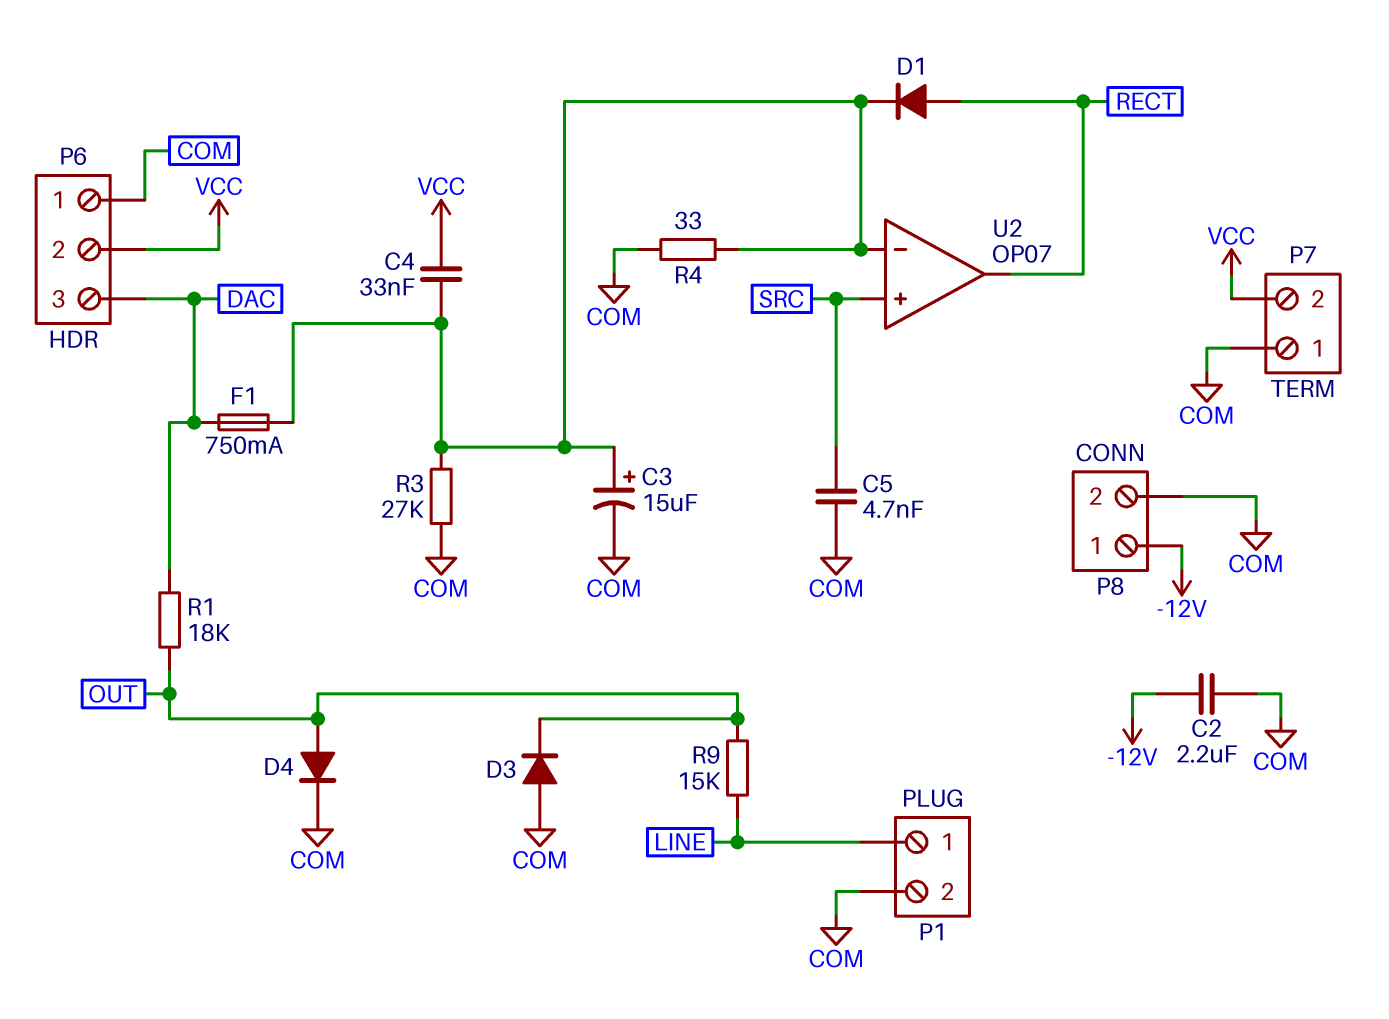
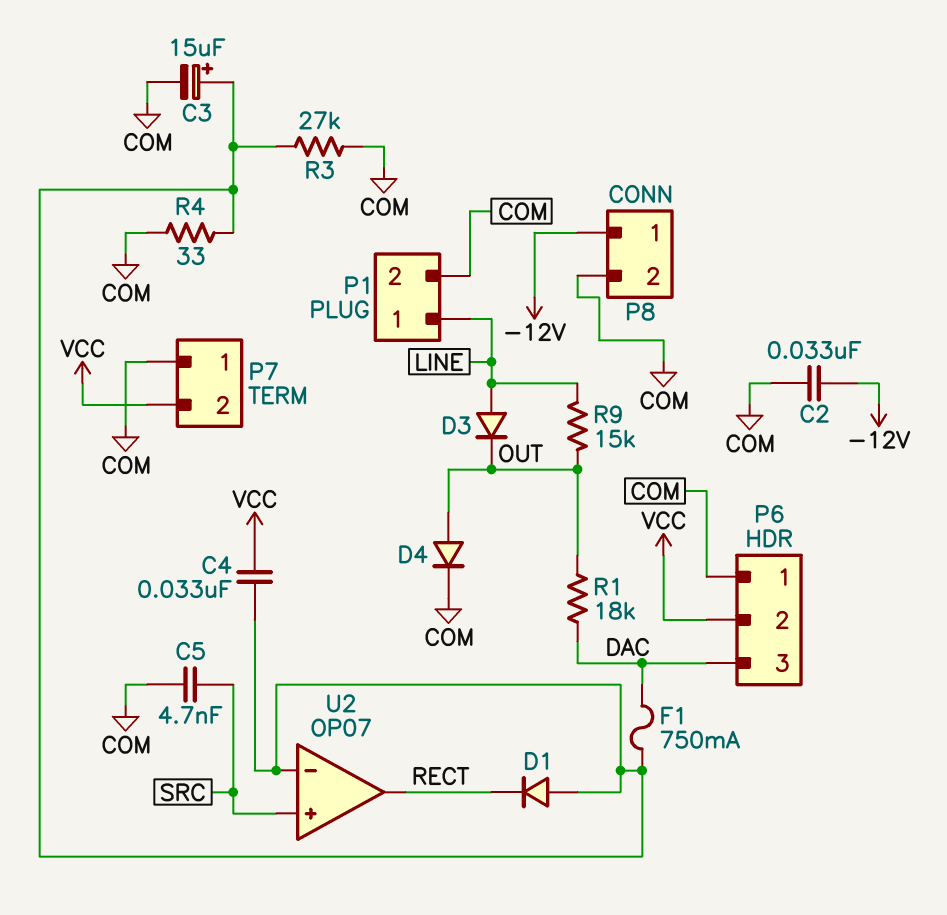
C2: 2.2uF (-12V, COM) -> 33nF (-12V, COM)
D1: diode (A RECT, K U2/in-) -> diode (A U2/in-, K RECT)
D3: diode (A COM, K OUT) -> diode (A LINE, K OUT)

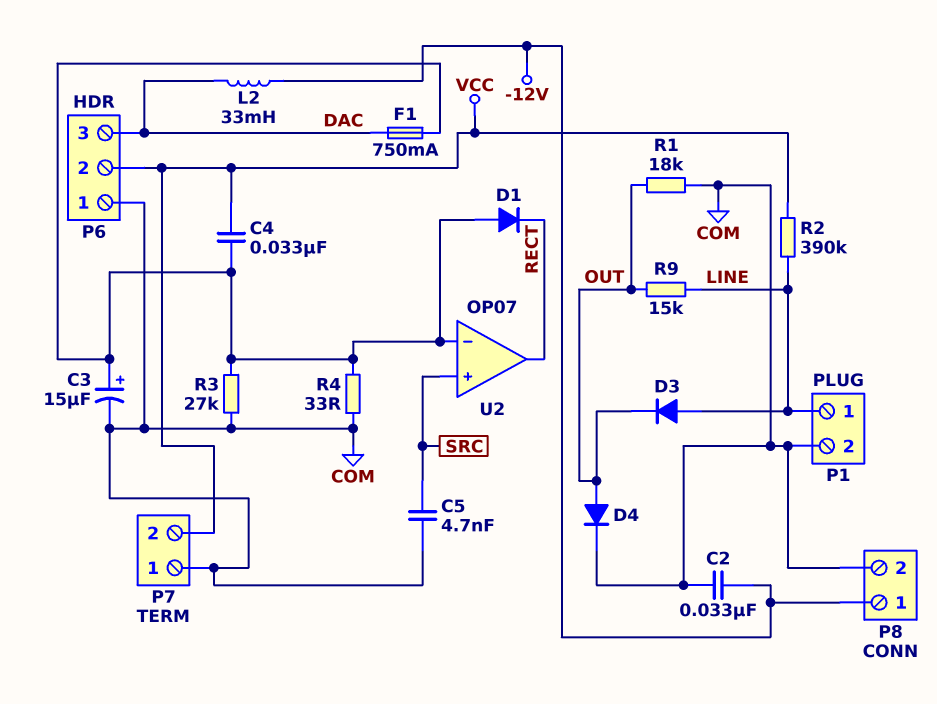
L2: none -> 33mH (-12V, DAC)
R1: 18k (DAC, OUT) -> 18k (COM, OUT)
R2: none -> 390k (LINE, VCC)

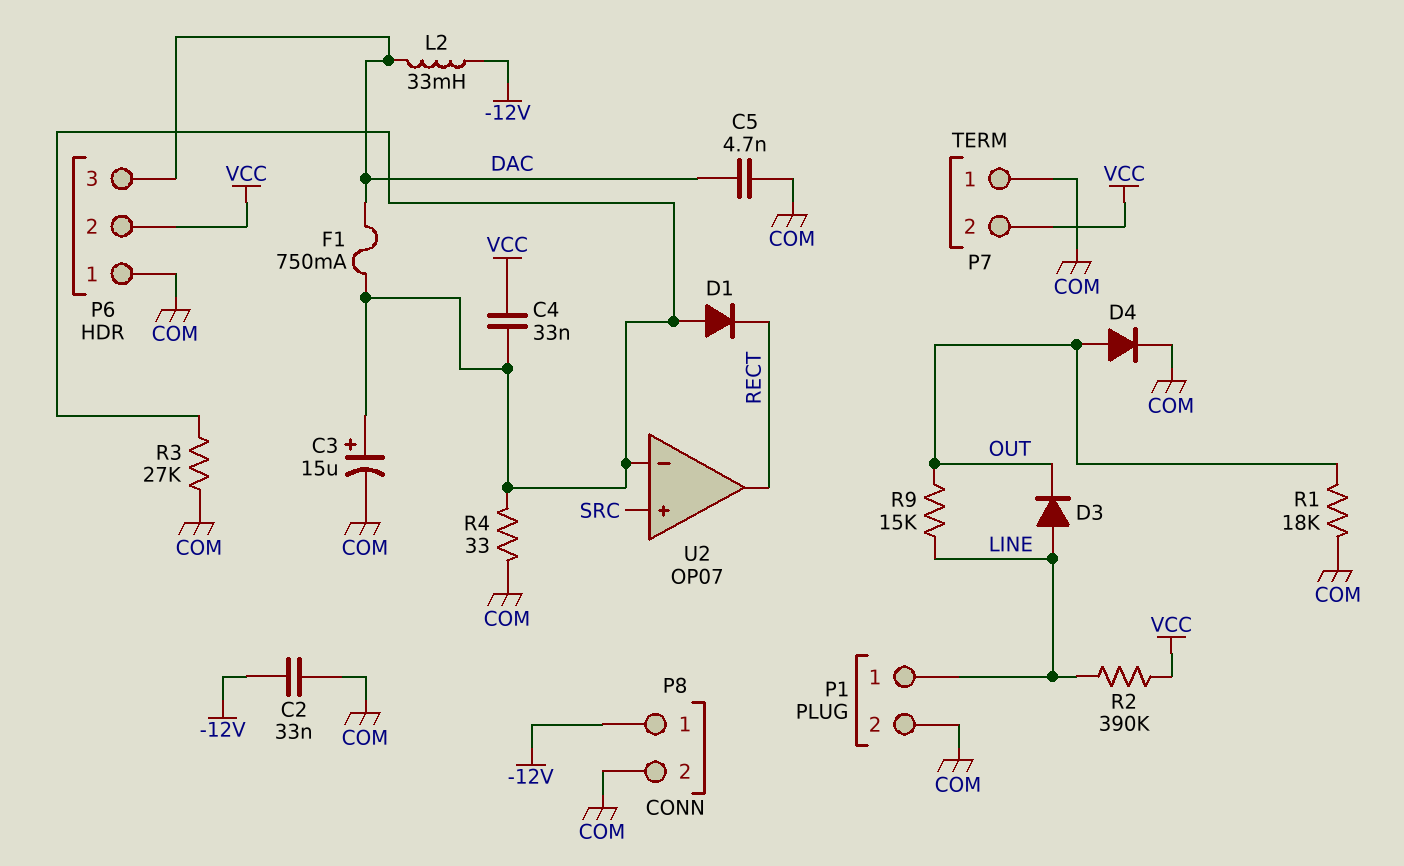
C5: 4.7nF (COM, SRC) -> 4.7nF (COM, DAC)

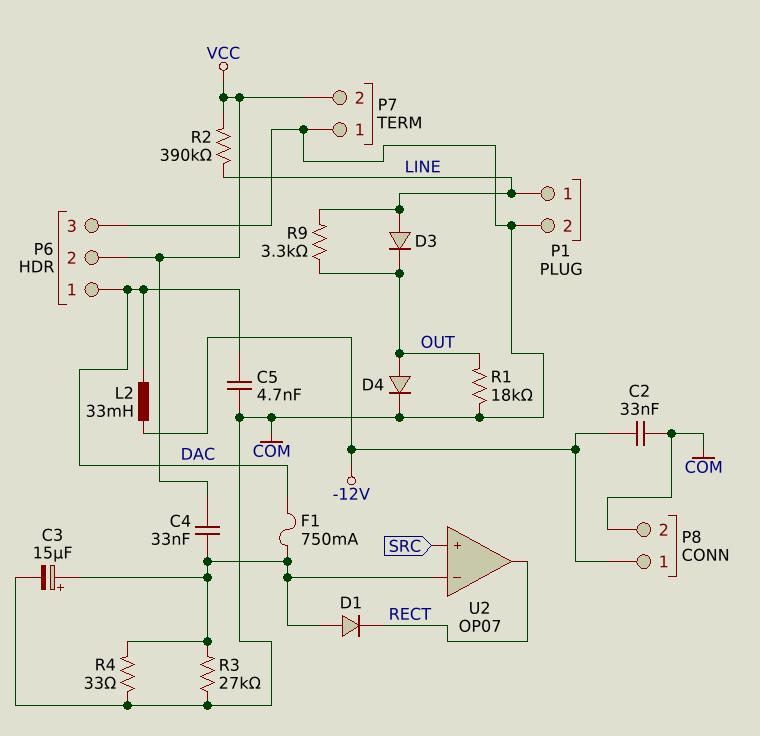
P6 pin 1: COM -> DAC
P6 pin 3: DAC -> COM
R9: 15k (LINE, OUT) -> 3.3k (LINE, OUT)

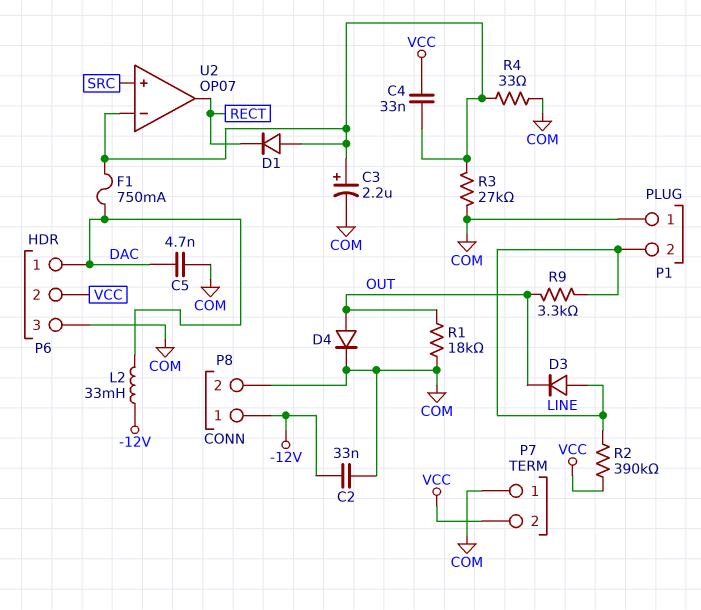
C3: 15uF (plus U2/in-, minus COM) -> 2.2uF (plus U2/in-, minus COM)
P1 pin 1: LINE -> COM
P1 pin 2: COM -> LINE

